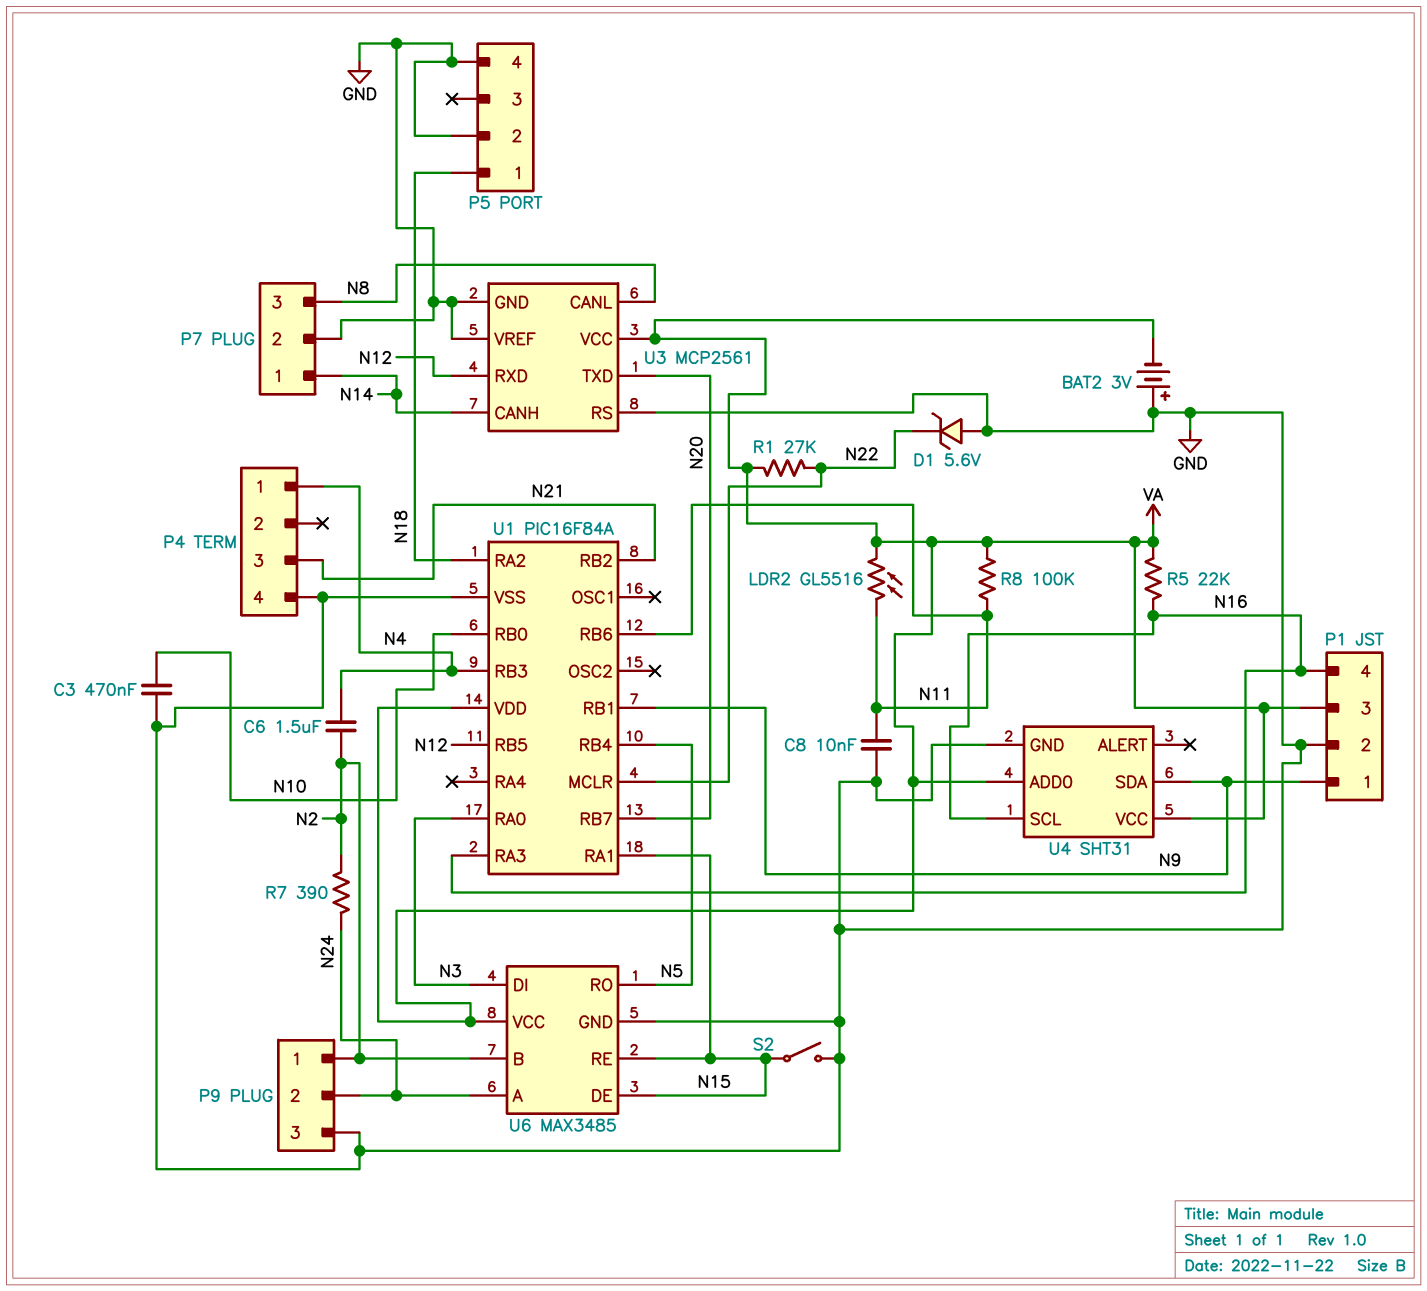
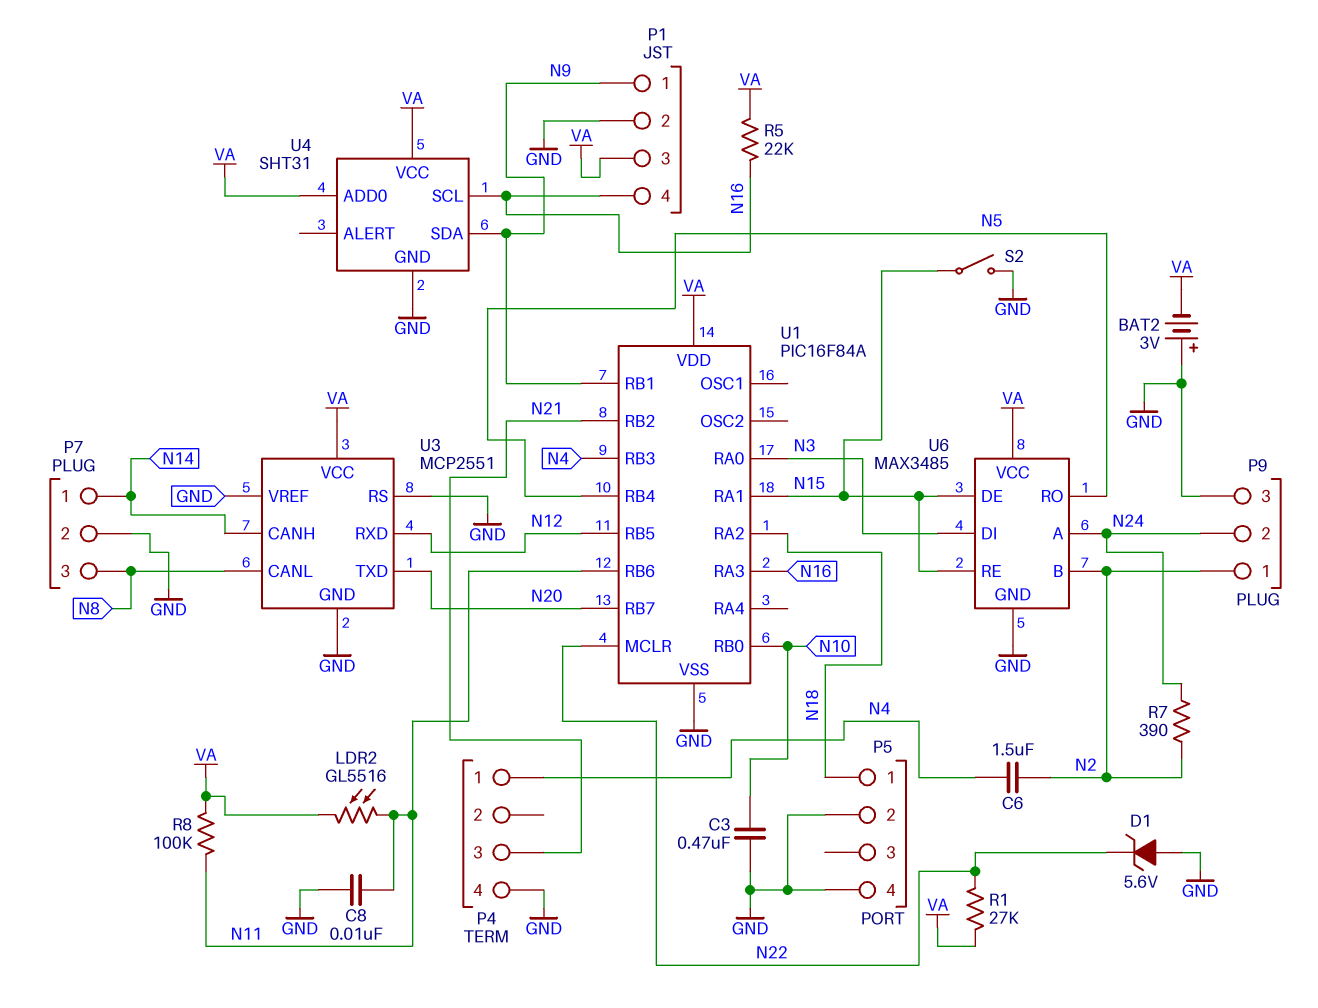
U3: MCP2561 -> MCP2551

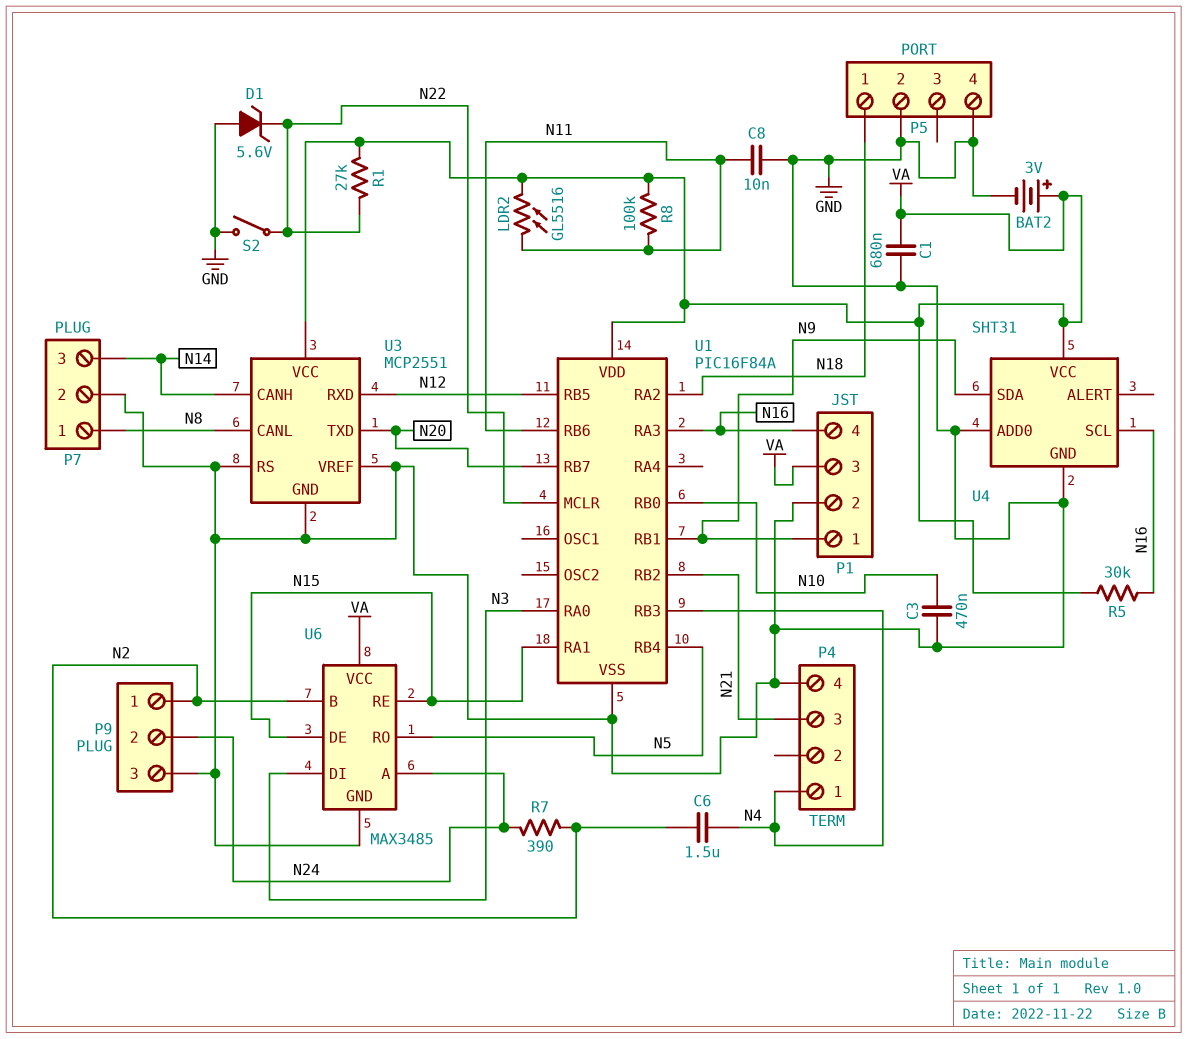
BAT2: 3V (plus GND, minus VA) -> 3V (plus VA, minus GND)
C1: none -> 680nF (GND, VA)
P7 pin 1: N14 -> N8
P7 pin 3: N8 -> N14
R5: 22k (N16, VA) -> 30k (N16, VA)
S2: switch (GND, N15) -> switch (GND, N22)
U4 pin ADD0: VA -> GND

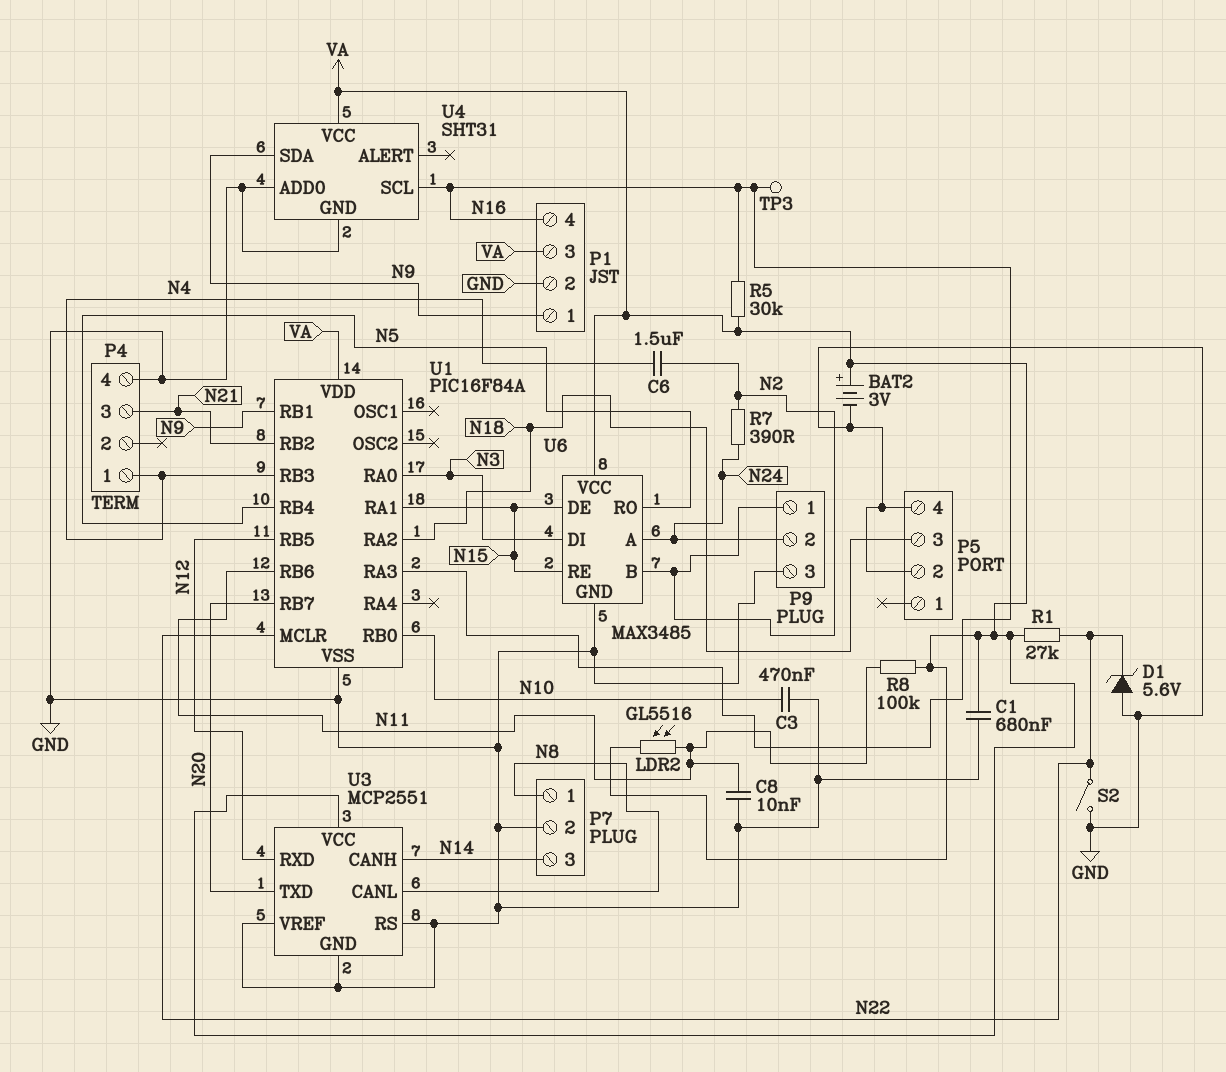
P5 pin 1: N18 -> none
P5 pin 3: none -> N18
TP3: none -> test point (N16)

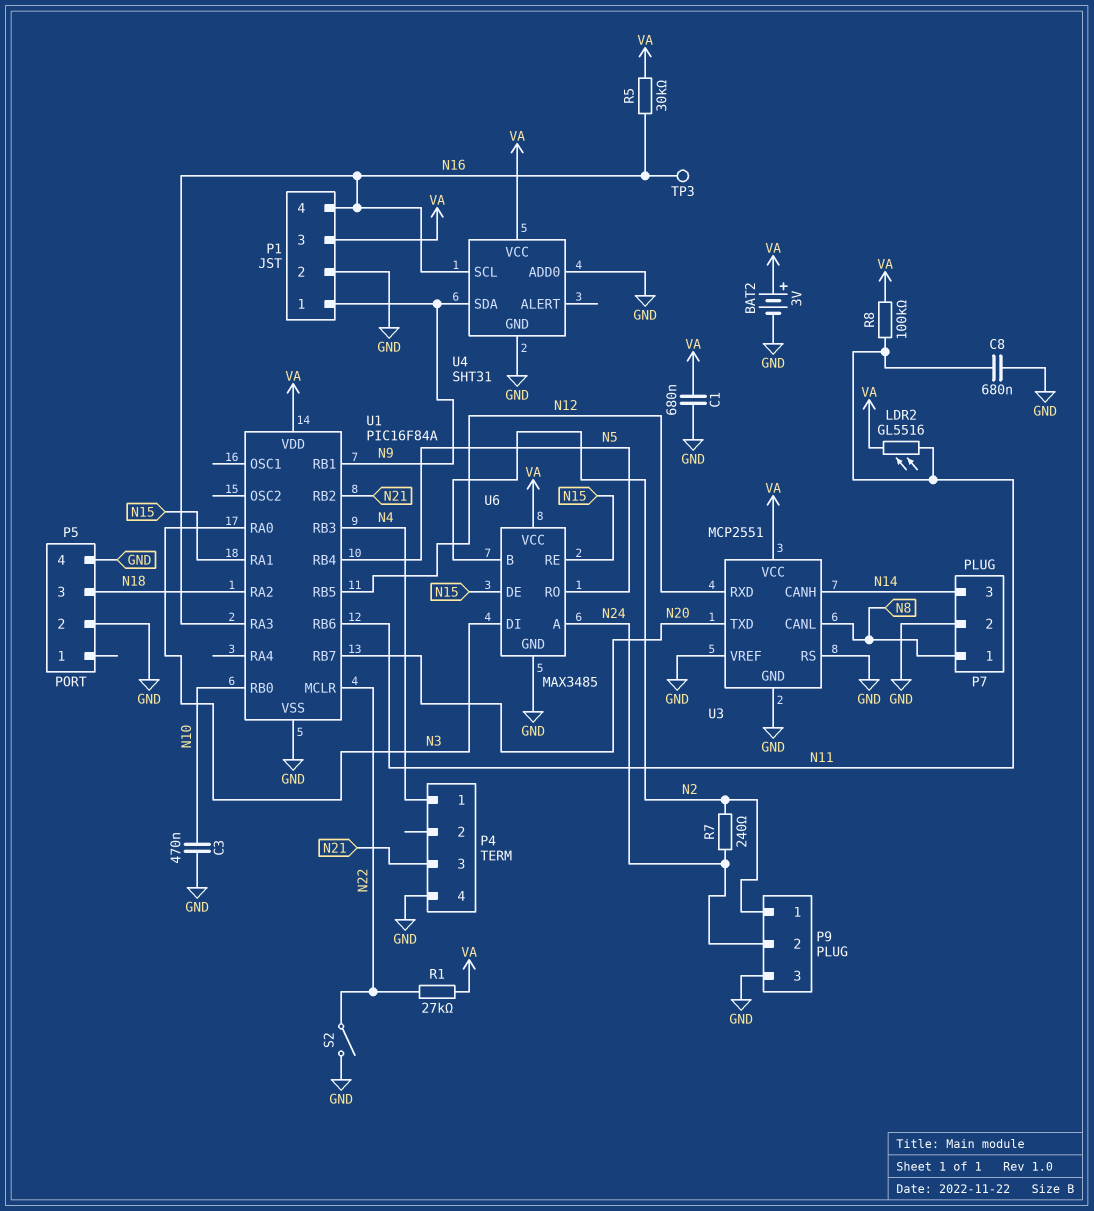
C6: 1.5uF (N2, N4) -> none
C8: 10nF (GND, N11) -> 680nF (GND, N11)
D1: zener 5.6V (A GND, K N22) -> none
R7: 390 (N2, N24) -> 240 (N2, N24)

